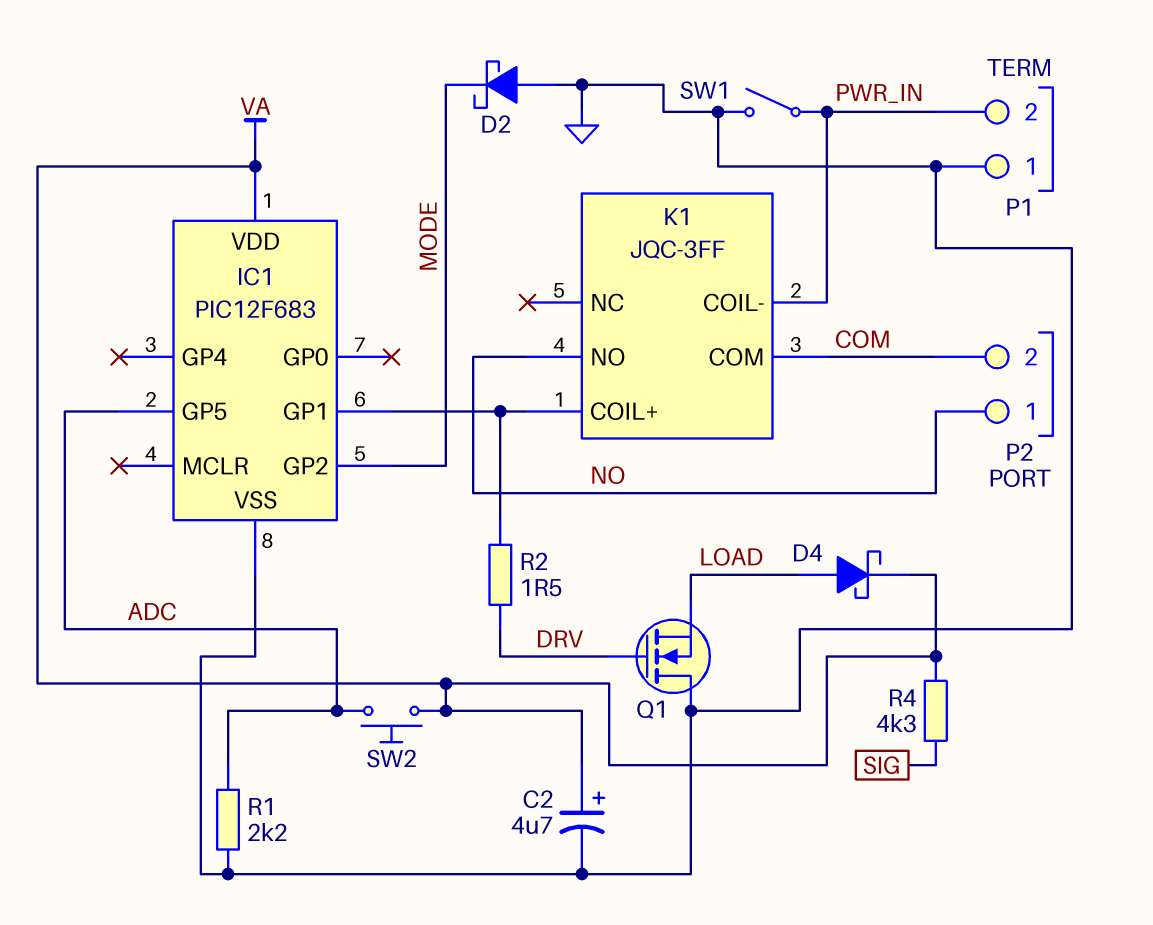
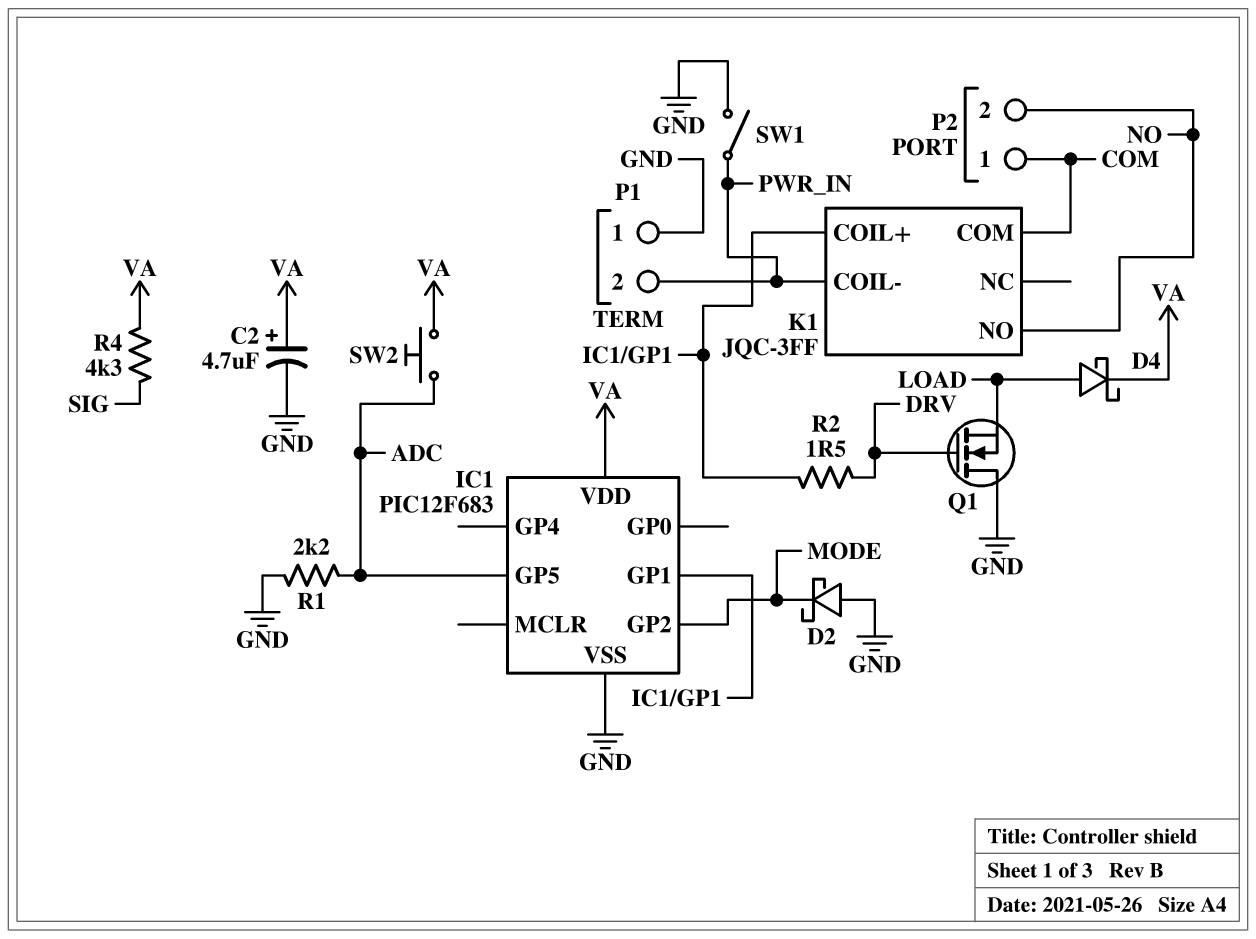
P2 pin 1: NO -> COM
P2 pin 2: COM -> NO

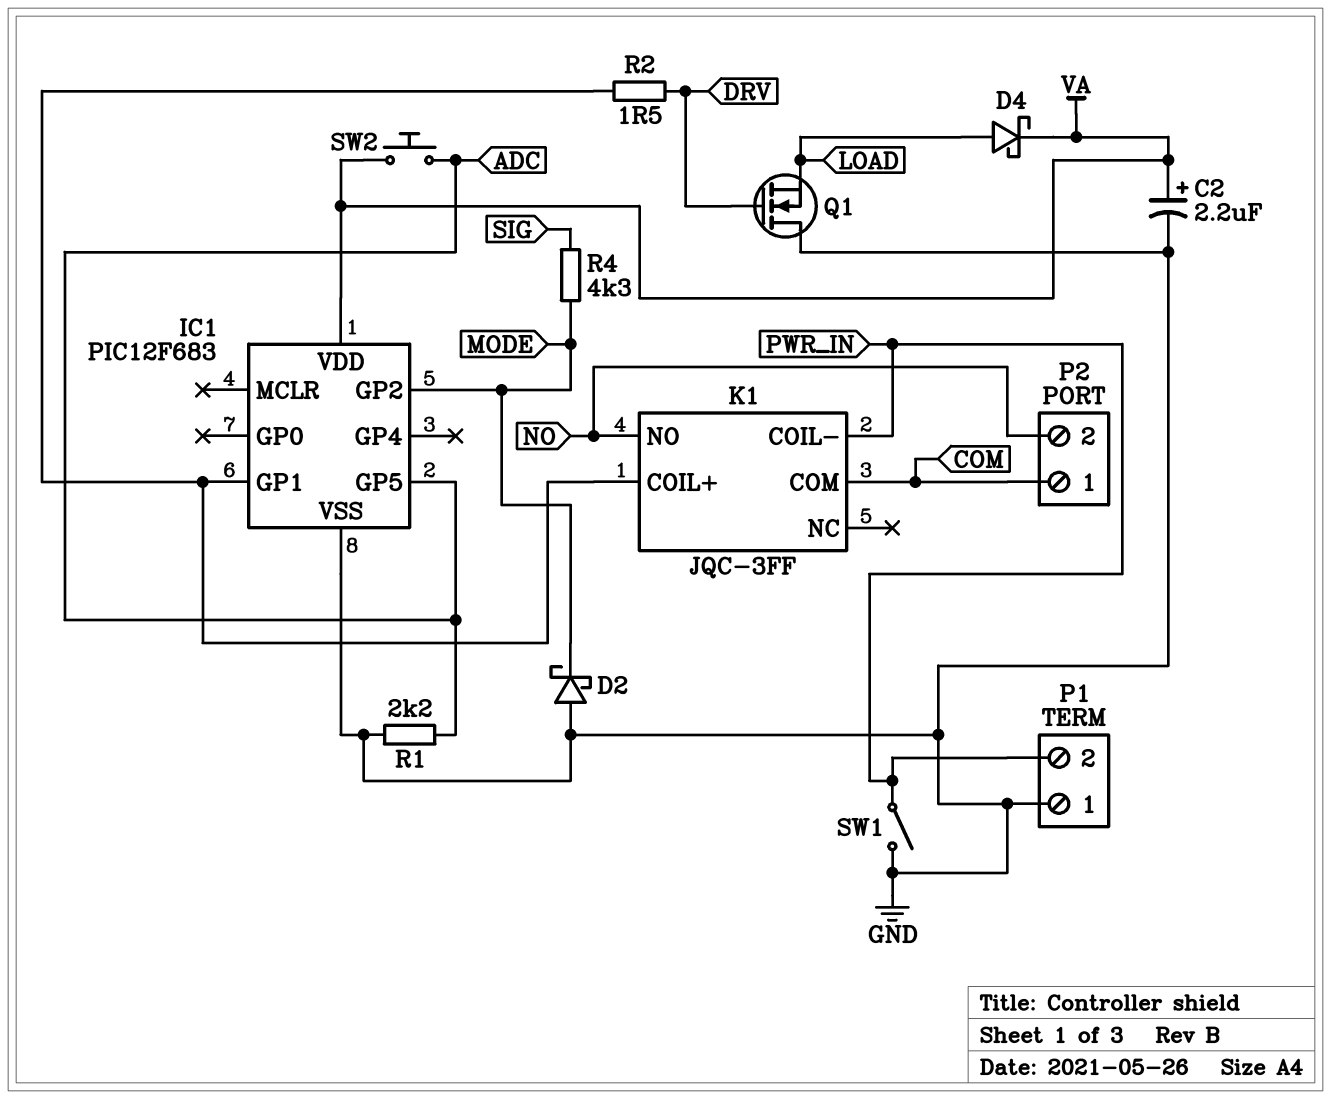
C2: 4.7uF (plus VA, minus GND) -> 2.2uF (plus VA, minus GND)
R4: 4.3k (SIG, VA) -> 4.3k (MODE, SIG)

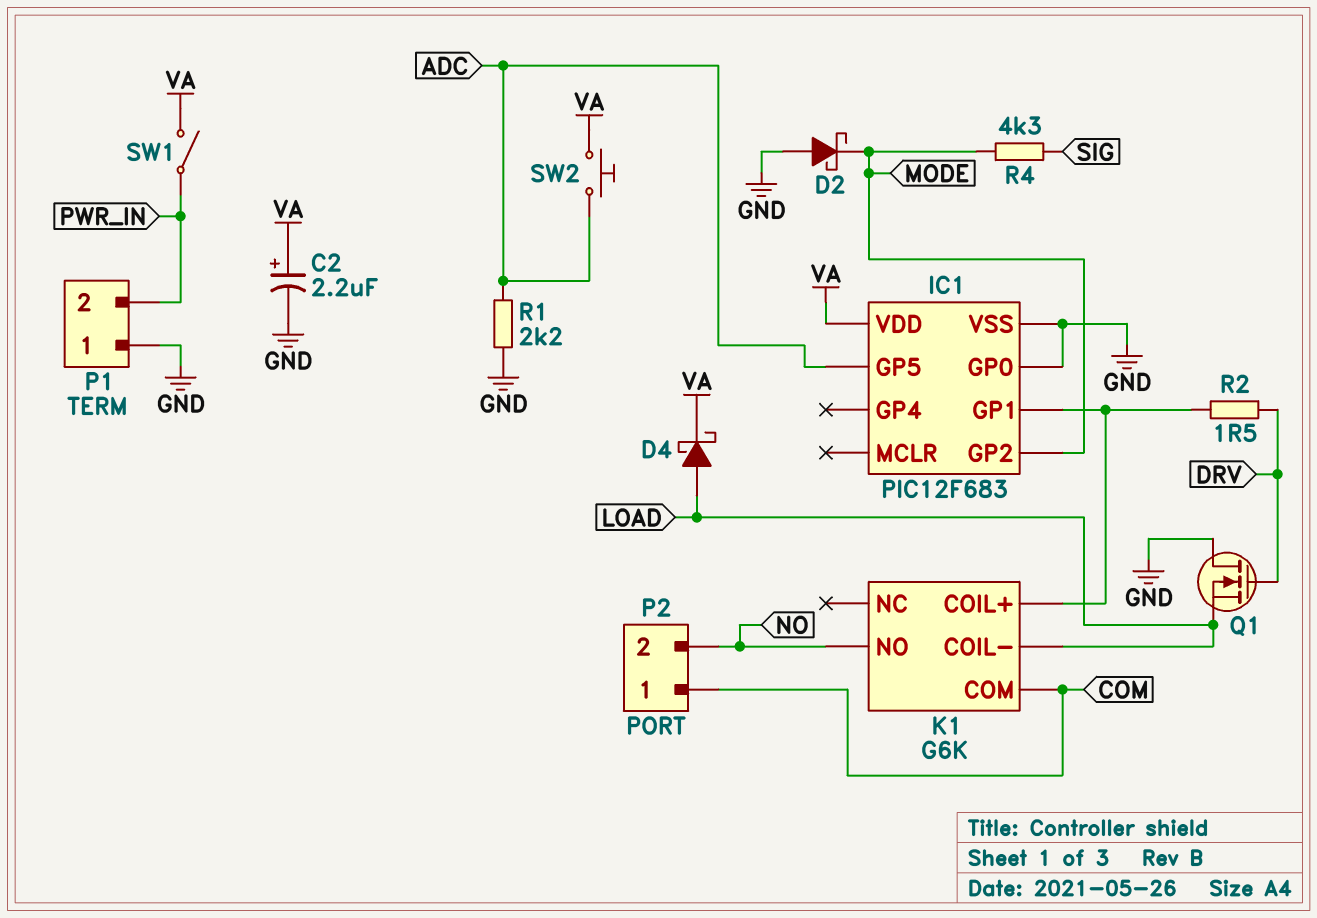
IC1 pin GP0: none -> GND
K1: JQC-3FF -> G6K
K1 pin COIL-: PWR_IN -> LOAD
SW1: switch (GND, PWR_IN) -> switch (PWR_IN, VA)

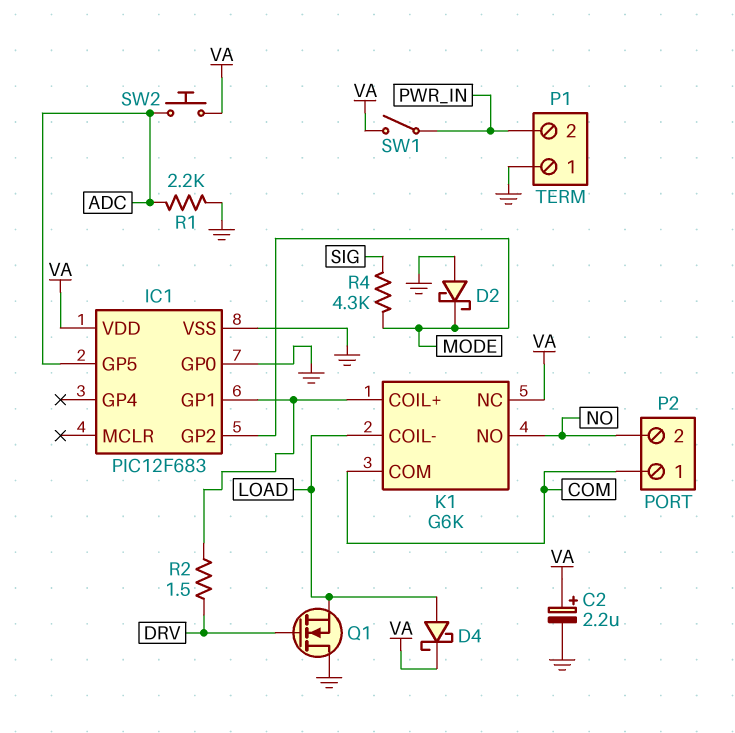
K1 pin NC: none -> VA

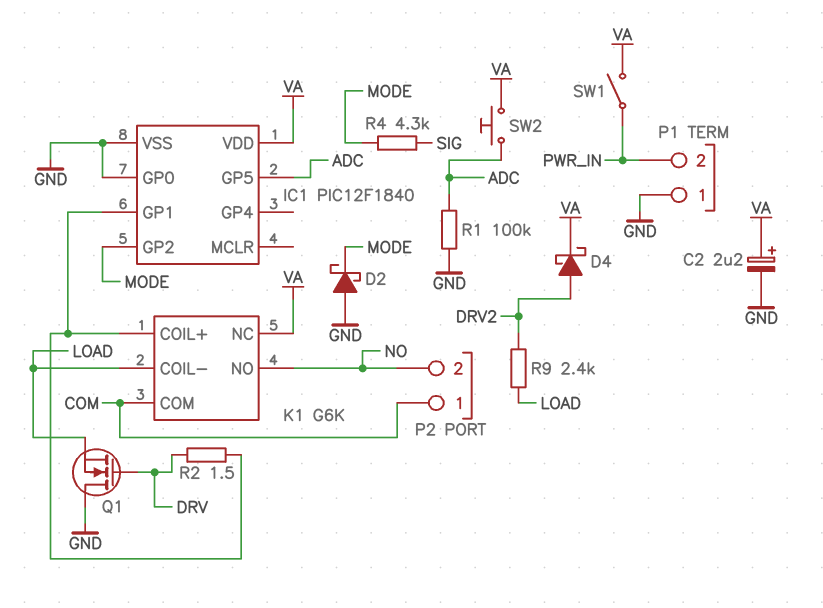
D4: schottky (A LOAD, K VA) -> schottky (A DRV2, K VA)
IC1: PIC12F683 -> PIC12F1840
R1: 2.2k (ADC, GND) -> 100k (ADC, GND)
R9: none -> 2.4k (DRV2, LOAD)

